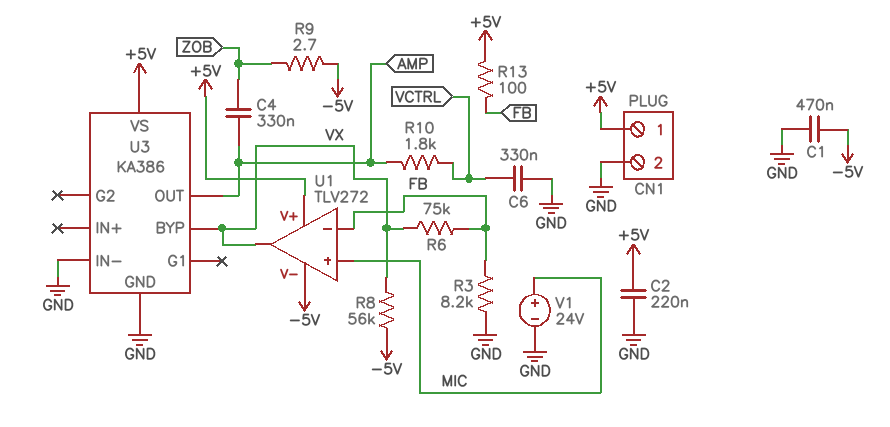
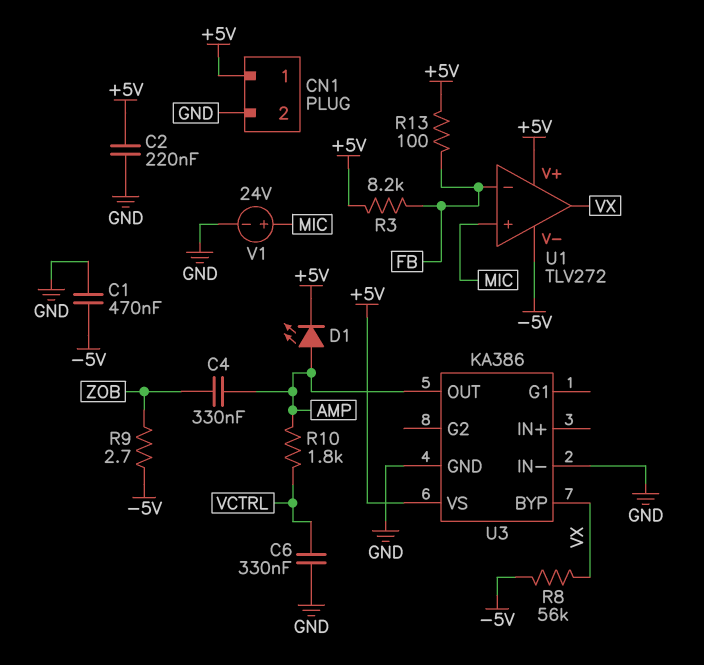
D1: none -> LED (A AMP, K +5V)
R3: 8.2k (FB, GND) -> 8.2k (+5V, FB)
R6: 75k (FB, VX) -> none

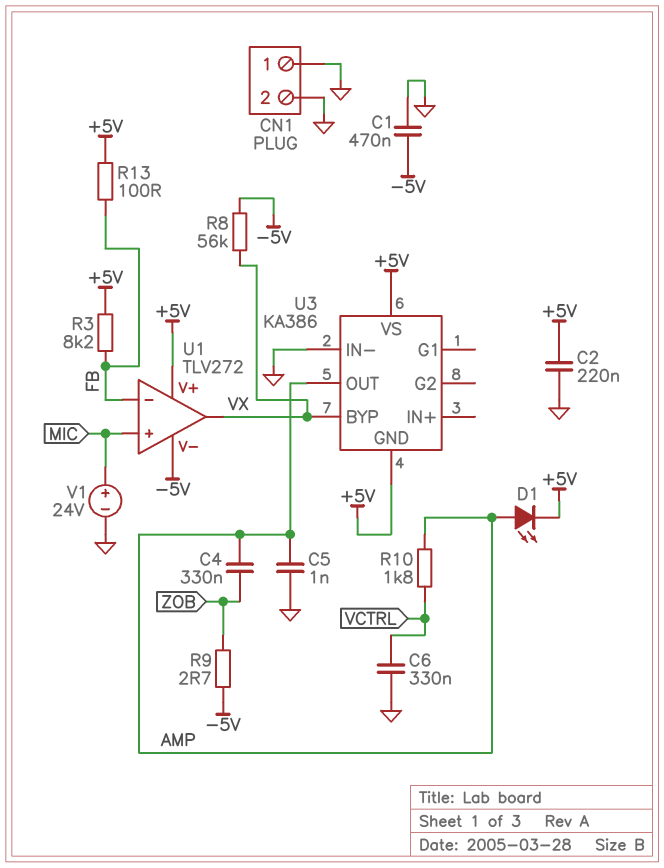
C5: none -> 1nF (AMP, GND)
CN1 pin 1: +5V -> GND
U3 pin GND: GND -> +5V

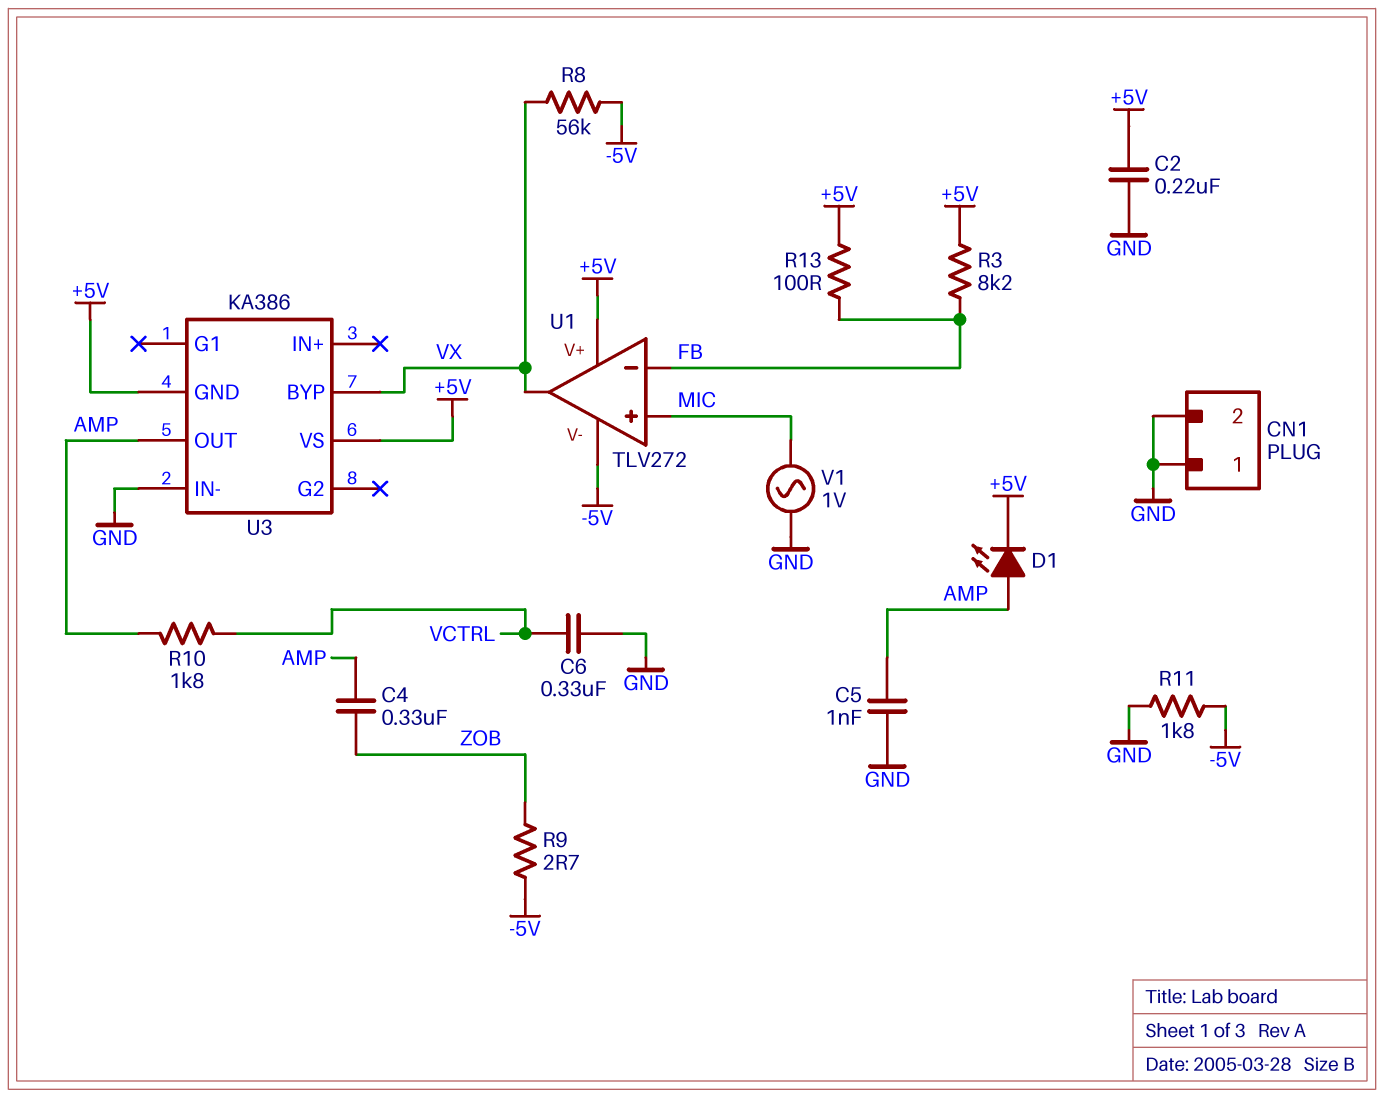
C1: 470nF (-5V, GND) -> none
R11: none -> 1.8k (-5V, GND)
V1: 24V (plus MIC, minus GND) -> AC 1V (GND, MIC)

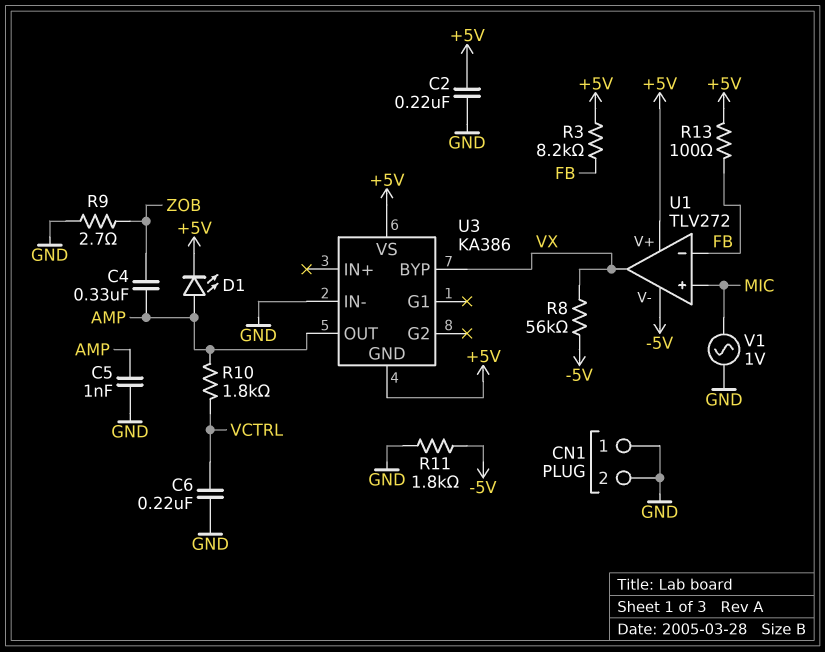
C6: 330nF (GND, VCTRL) -> 220nF (GND, VCTRL)
R9: 2.7 (-5V, ZOB) -> 2.7 (GND, ZOB)

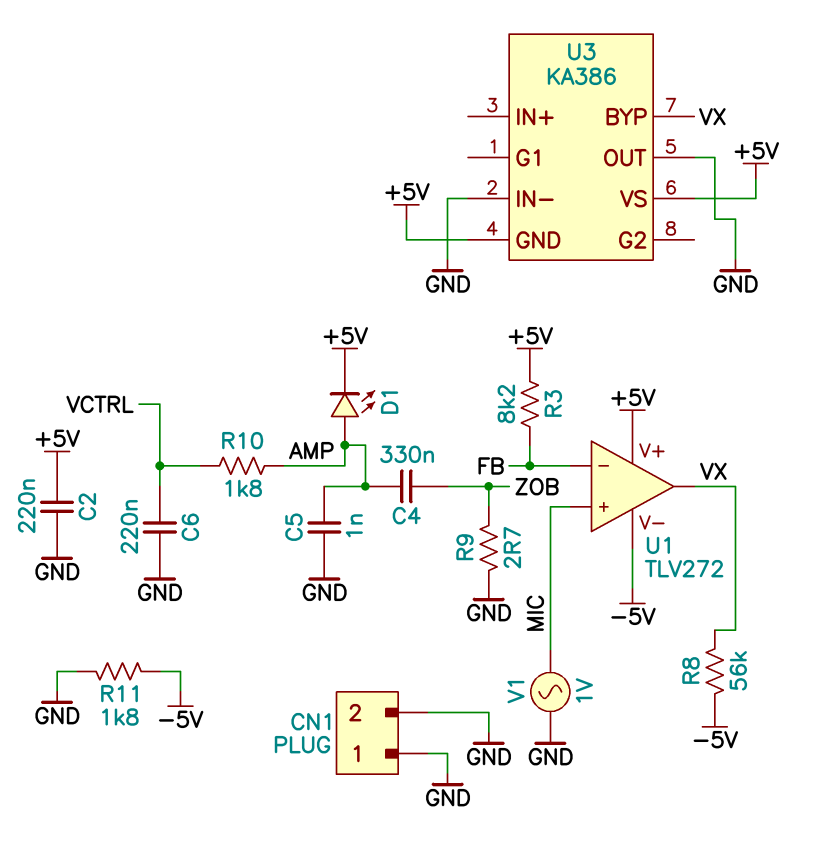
R13: 100 (+5V, FB) -> none
U3 pin OUT: AMP -> GND

